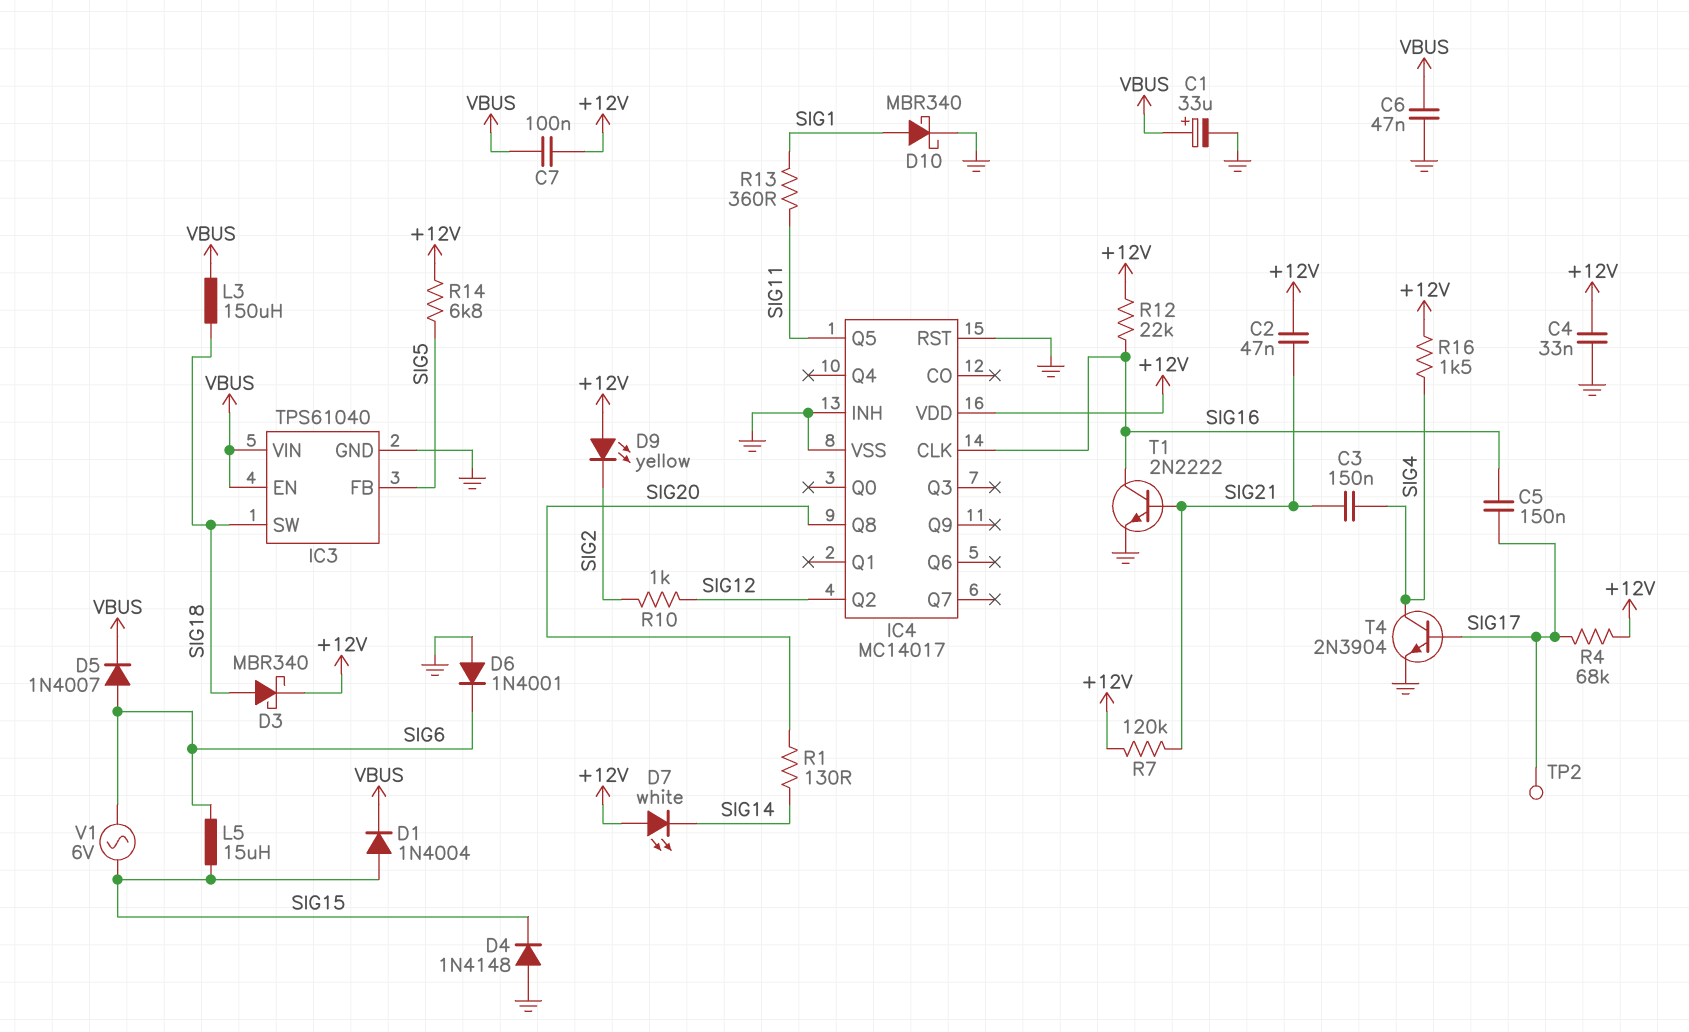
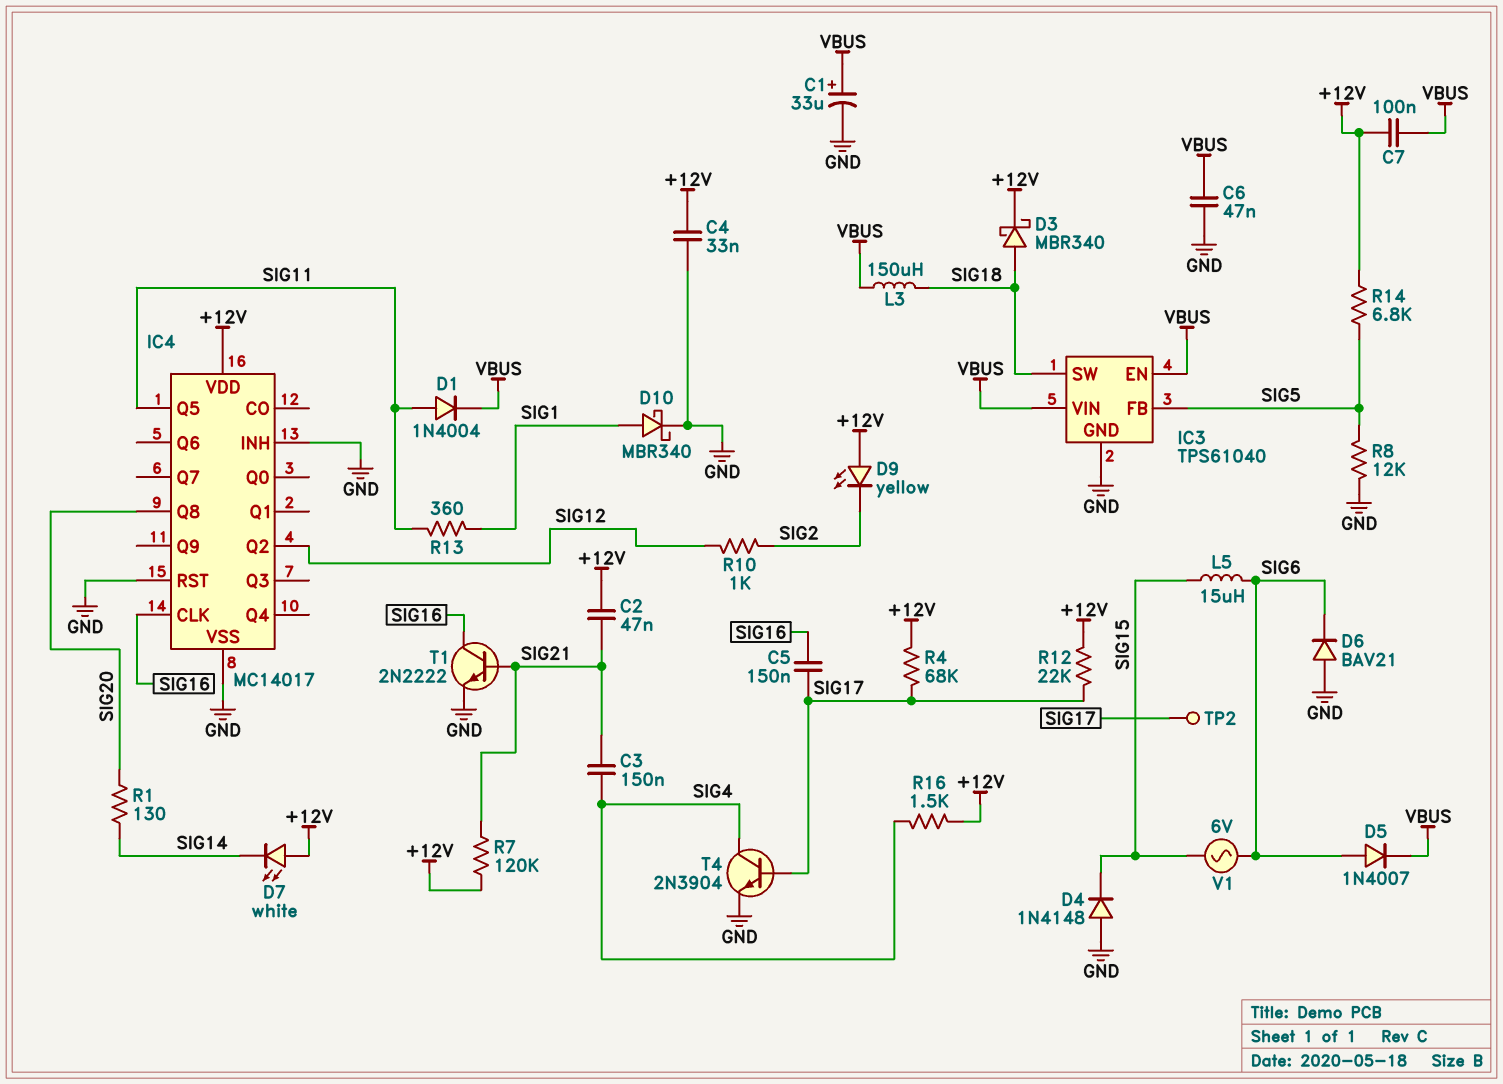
D1: diode 1N4004 (A SIG15, K VBUS) -> diode 1N4004 (A SIG11, K VBUS)
D6: diode 1N4001 (A GND, K SIG6) -> diode BAV21 (A GND, K SIG6)
R8: none -> 12k (GND, SIG5)
R12: 22k (+12V, SIG16) -> 22k (+12V, SIG17)

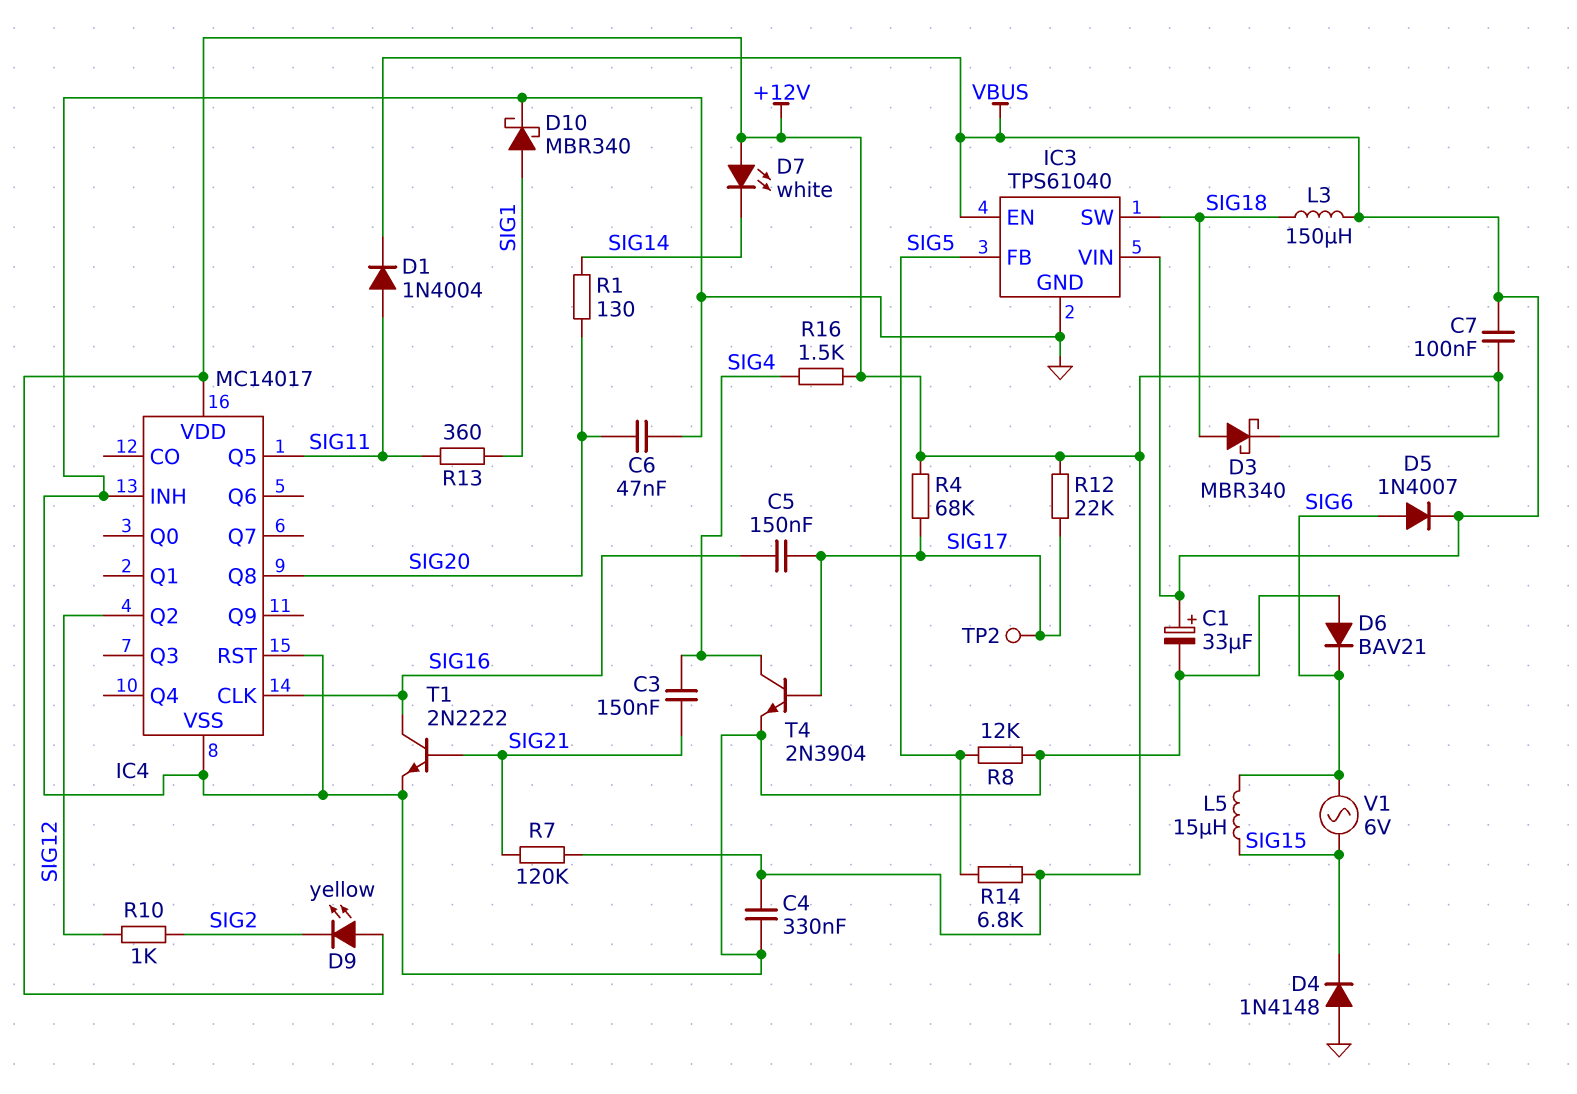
C2: 47nF (+12V, SIG21) -> none
C4: 33nF (+12V, GND) -> 330nF (+12V, GND)
C6: 47nF (GND, VBUS) -> 47nF (GND, SIG20)

